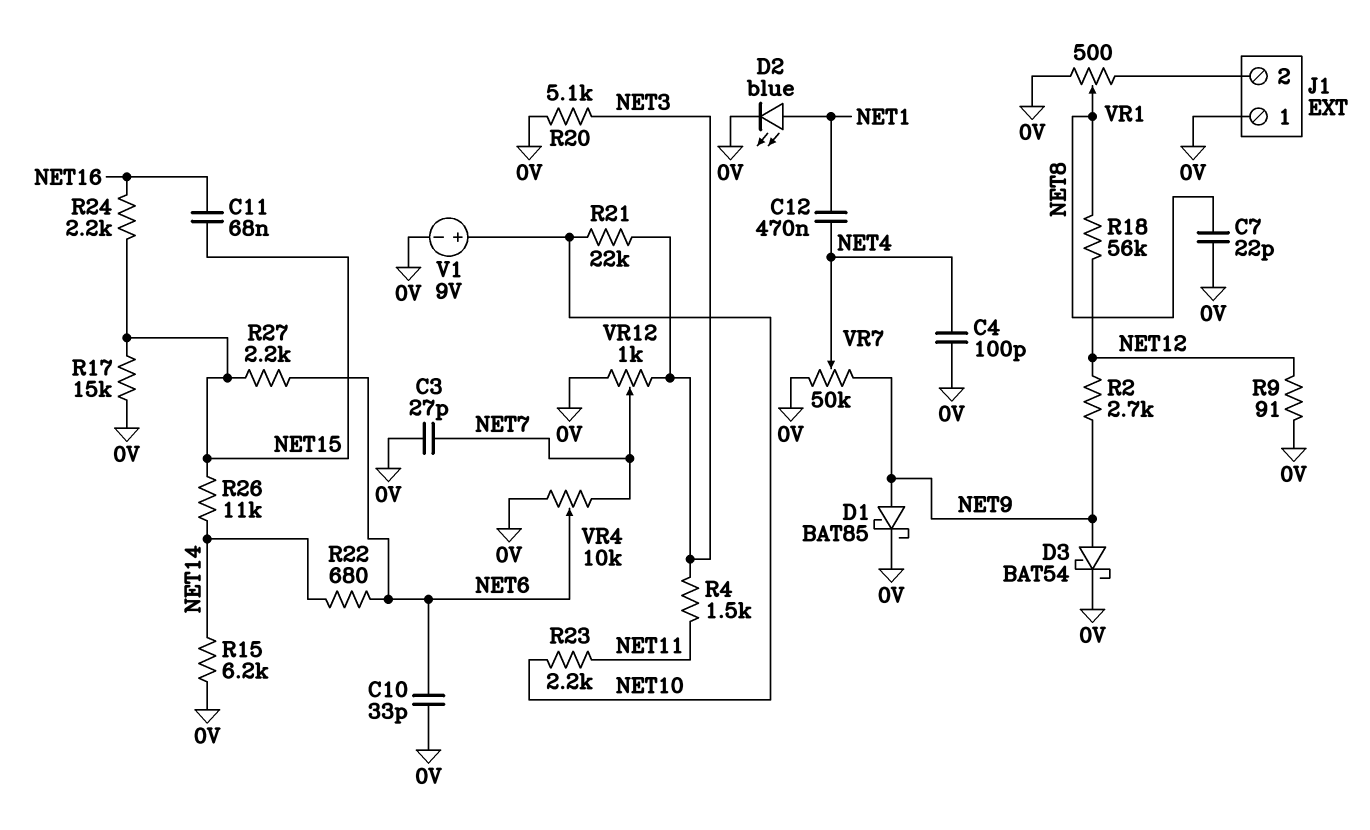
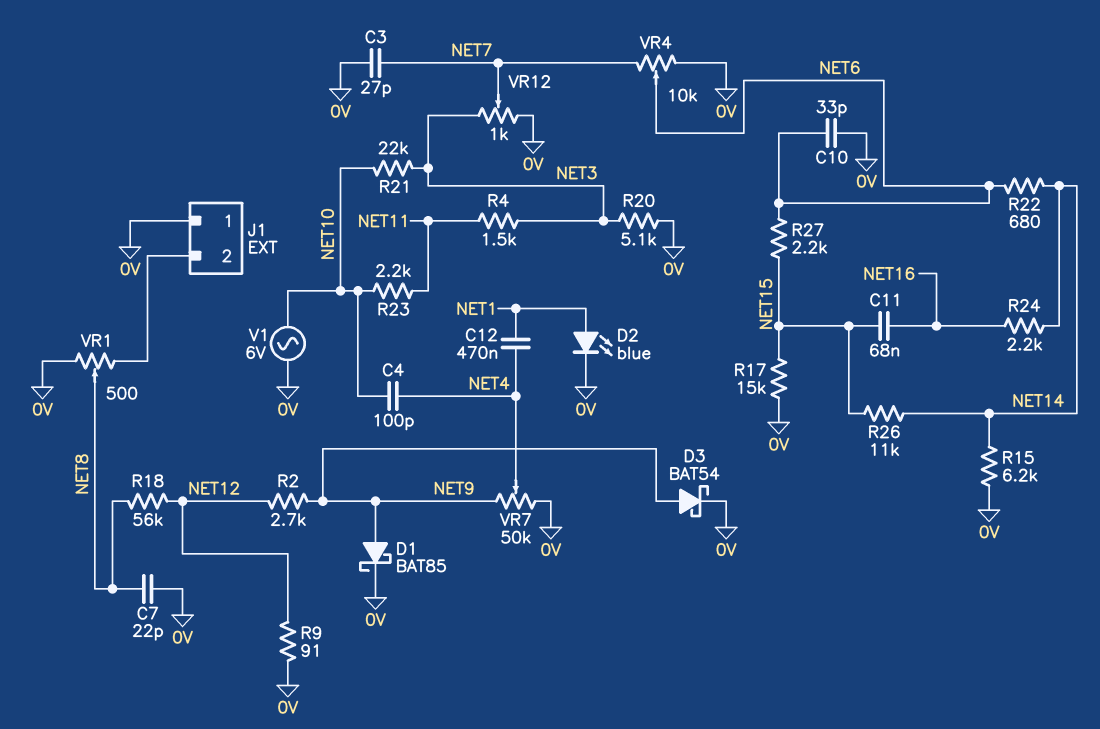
C4: 100pF (0V, NET4) -> 100pF (NET4, NET10)
R24: 2.2k (NET15, NET16) -> 2.2k (NET14, NET16)
V1: 9V (plus NET10, minus 0V) -> AC 6V (0V, NET10)

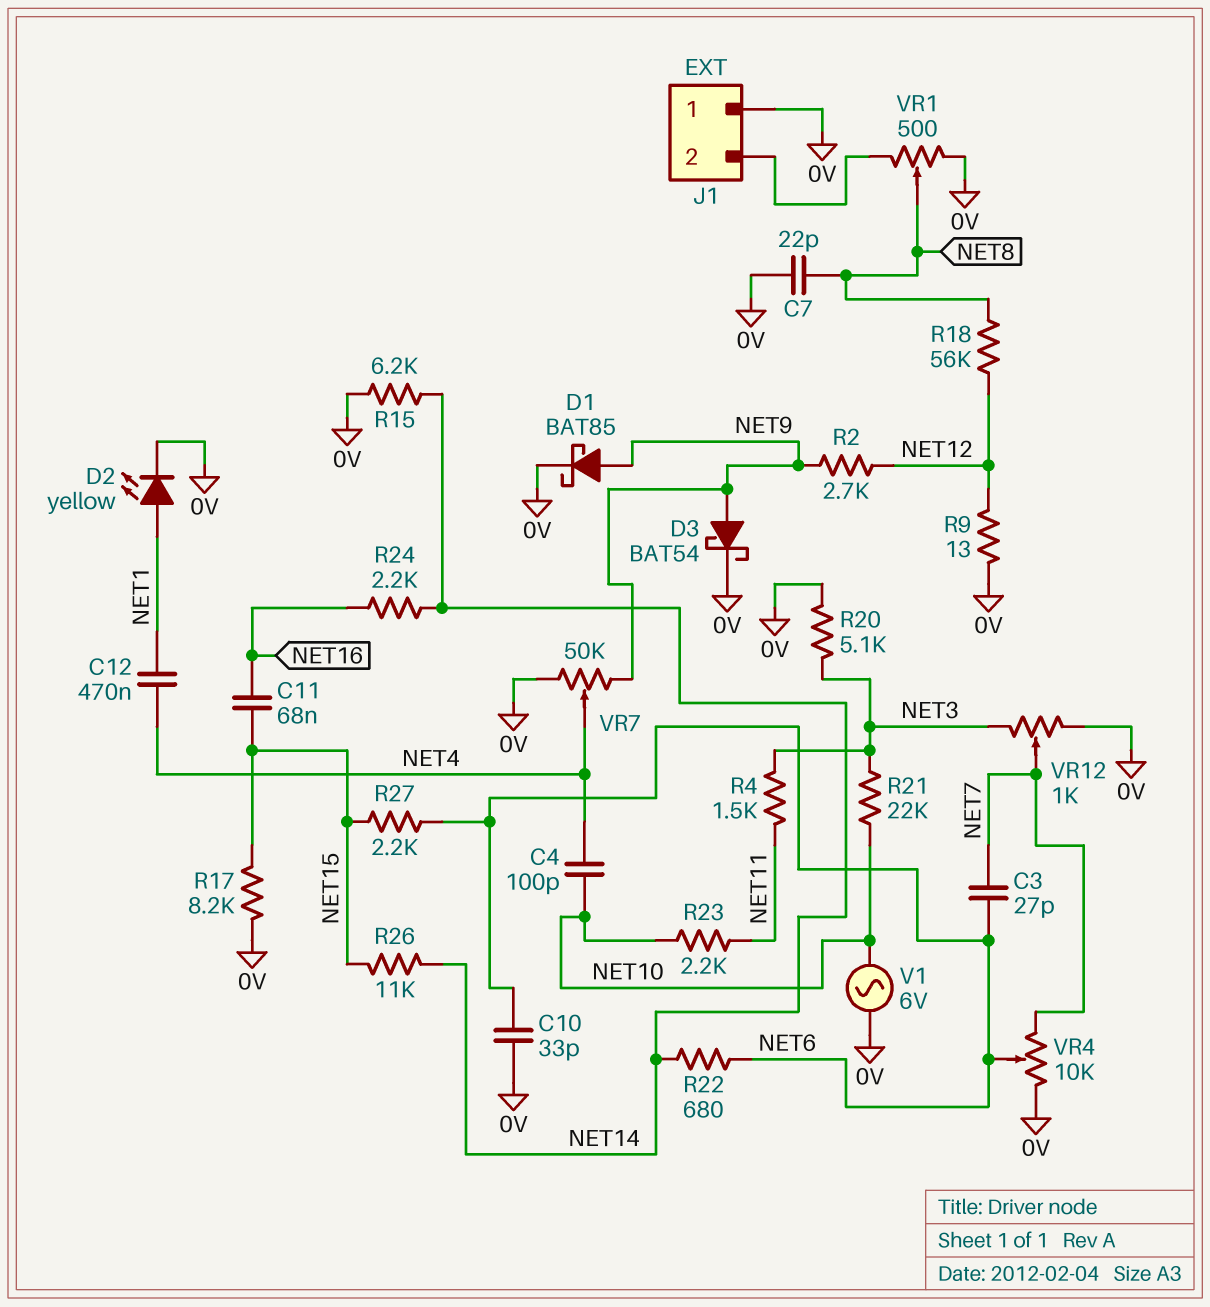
C3: 27pF (0V, NET7) -> 27pF (NET6, NET7)
D2: LED blue (A NET1, K 0V) -> LED yellow (A NET1, K 0V)
R9: 91 (0V, NET12) -> 13 (0V, NET12)
R17: 15k (0V, NET15) -> 8.2k (0V, NET15)

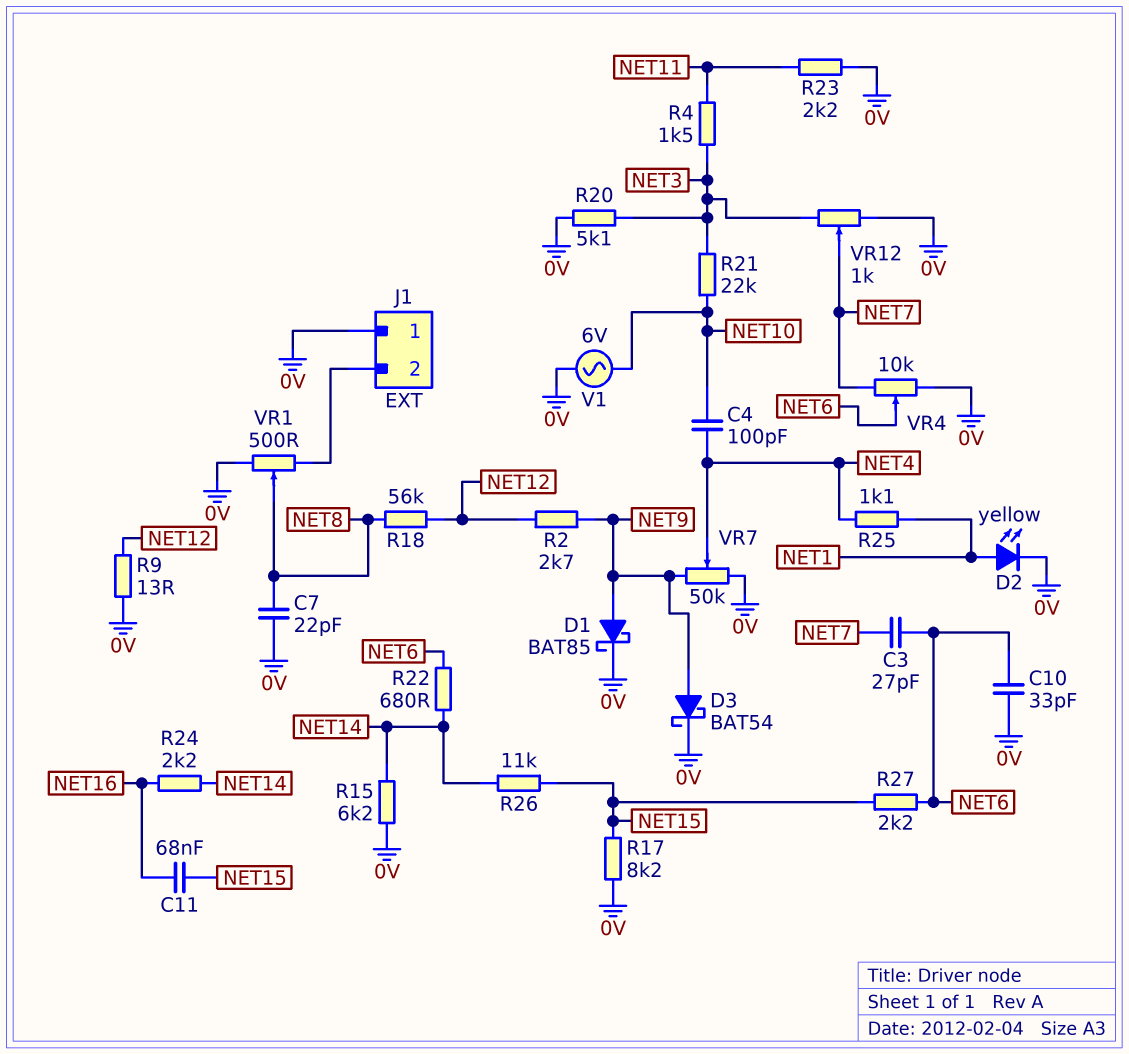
C12: 470nF (NET1, NET4) -> none
R23: 2.2k (NET10, NET11) -> 2.2k (0V, NET11)
R25: none -> 1.1k (NET1, NET4)

